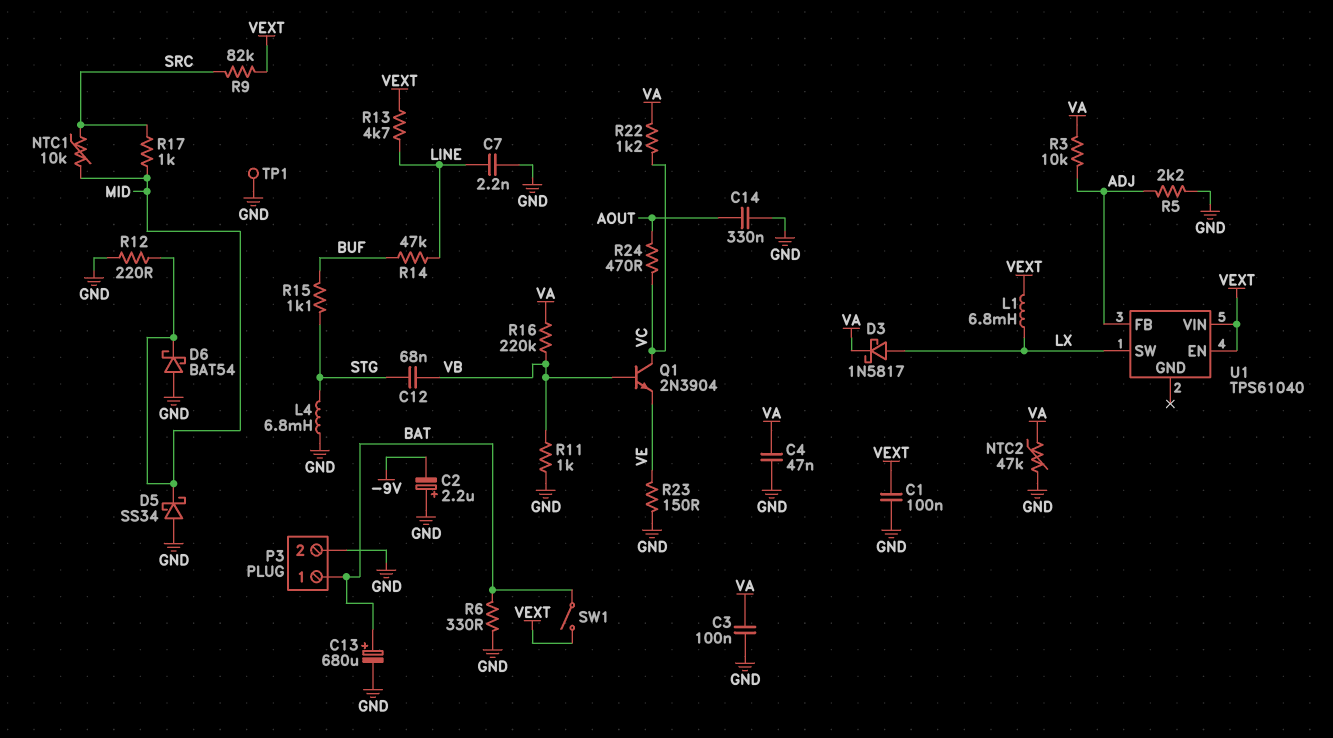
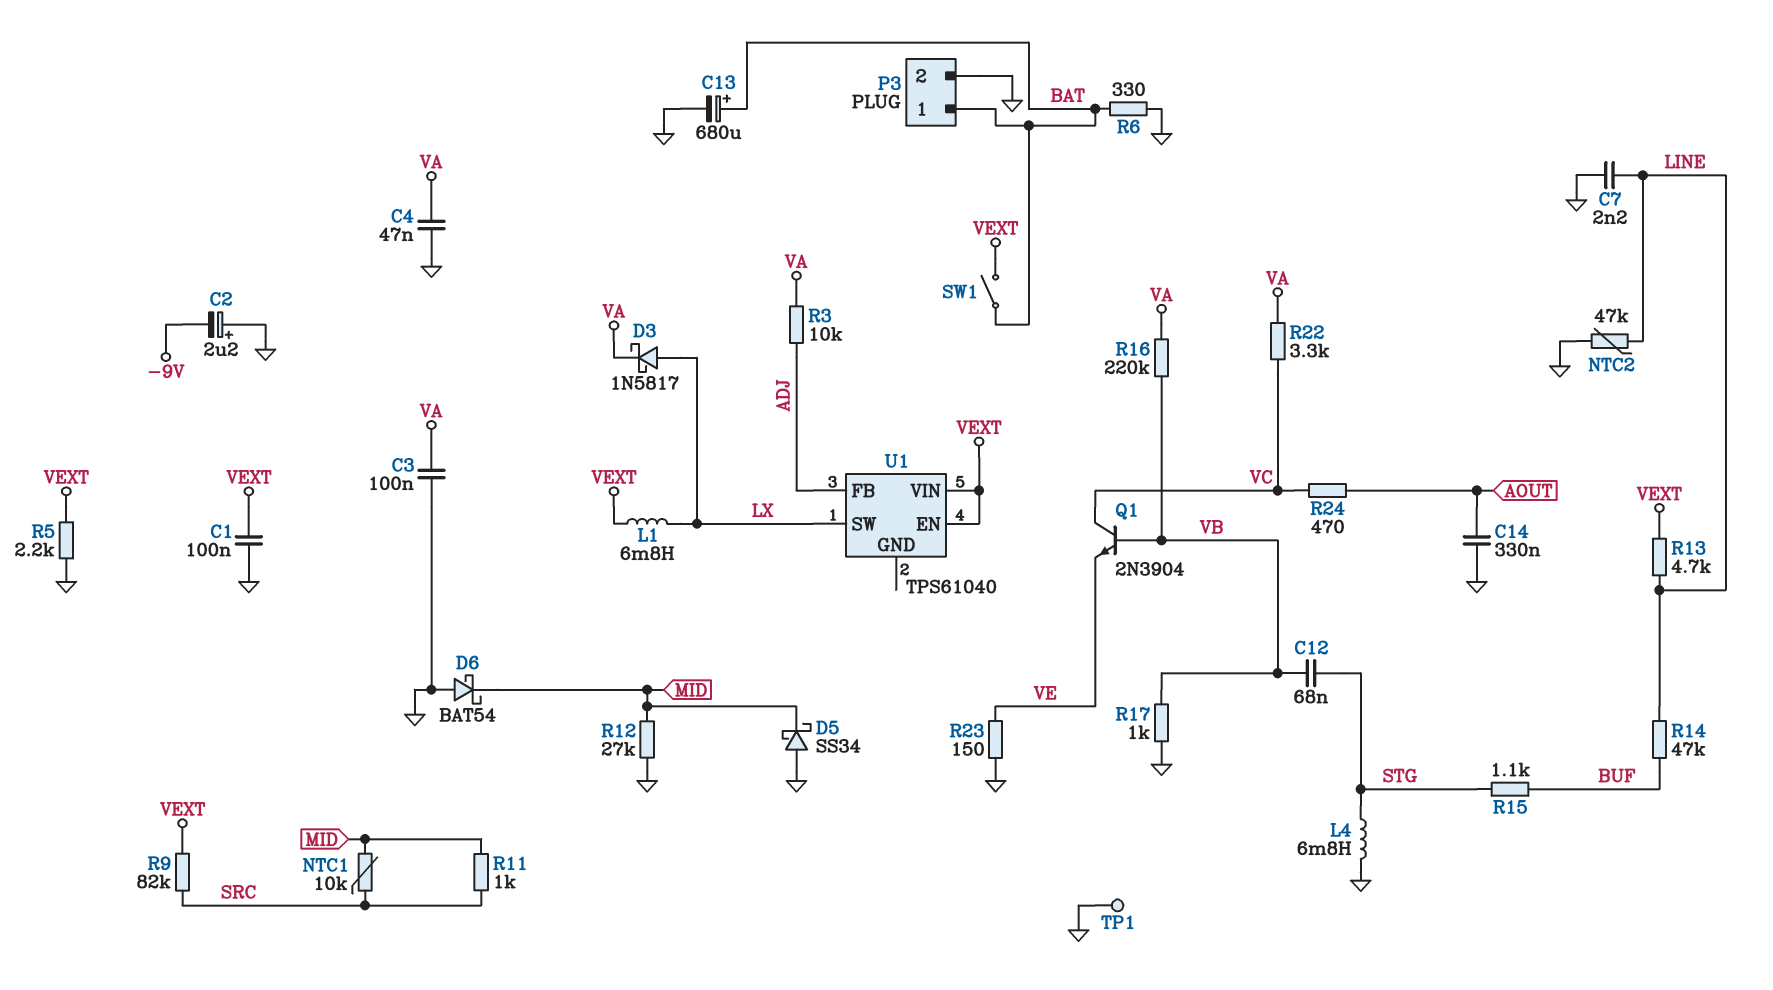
NTC2: 47k (GND, VA) -> 47k (GND, LINE)
R5: 2.2k (ADJ, GND) -> 2.2k (GND, VEXT)
R11: 1k (GND, VB) -> 1k (MID, SRC)
R12: 220 (GND, MID) -> 27k (GND, MID)
R17: 1k (MID, SRC) -> 1k (GND, VB)
R22: 1.2k (VA, VC) -> 3.3k (VA, VC)

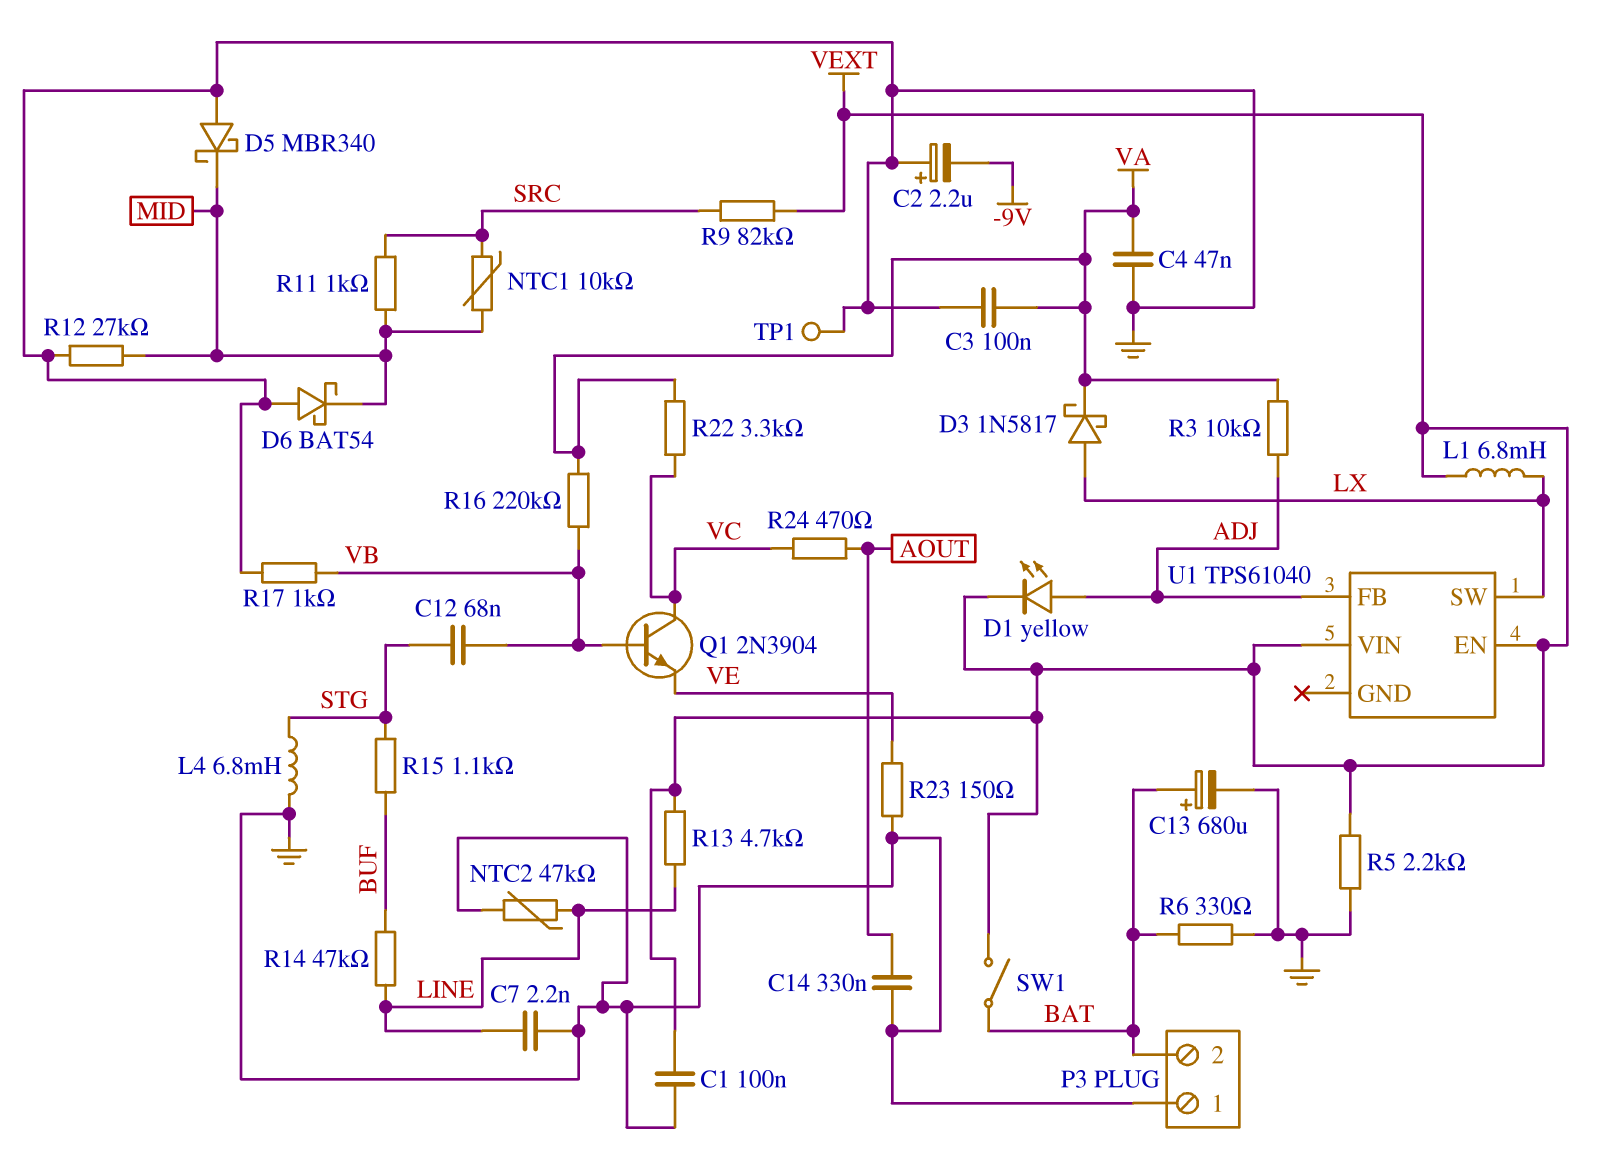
D1: none -> LED yellow (A ADJ, K VEXT)
D5: schottky SS34 (A GND, K MID) -> schottky MBR340 (A GND, K MID)
P3 pin 1: BAT -> GND
P3 pin 2: GND -> BAT

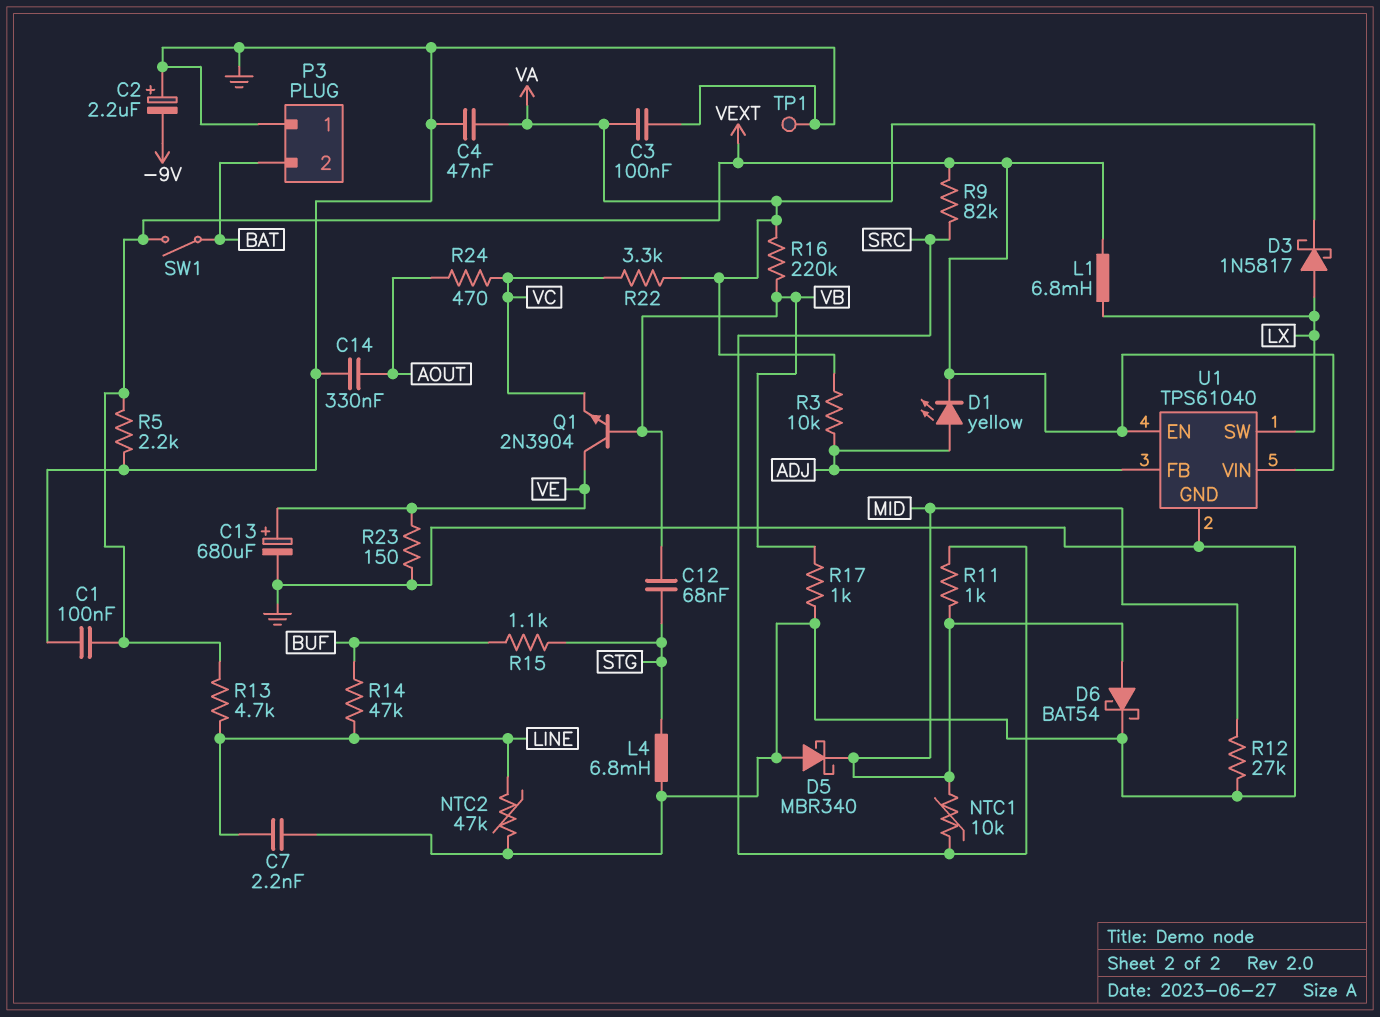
C13: 680uF (plus BAT, minus GND) -> 680uF (plus VE, minus GND)
D6: schottky BAT54 (A GND, K MID) -> schottky BAT54 (A MID, K GND)
Q1: NPN 2N3904 (B VB, C VC, E VE) -> NPN 2N3904 (B VB, C VE, E VC)
R6: 330 (BAT, GND) -> none
U1 pin GND: none -> GND

